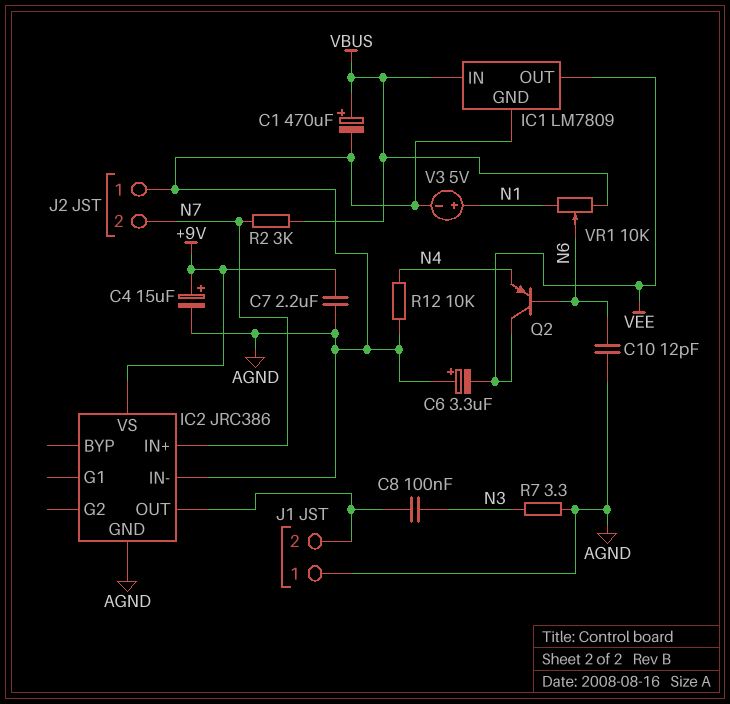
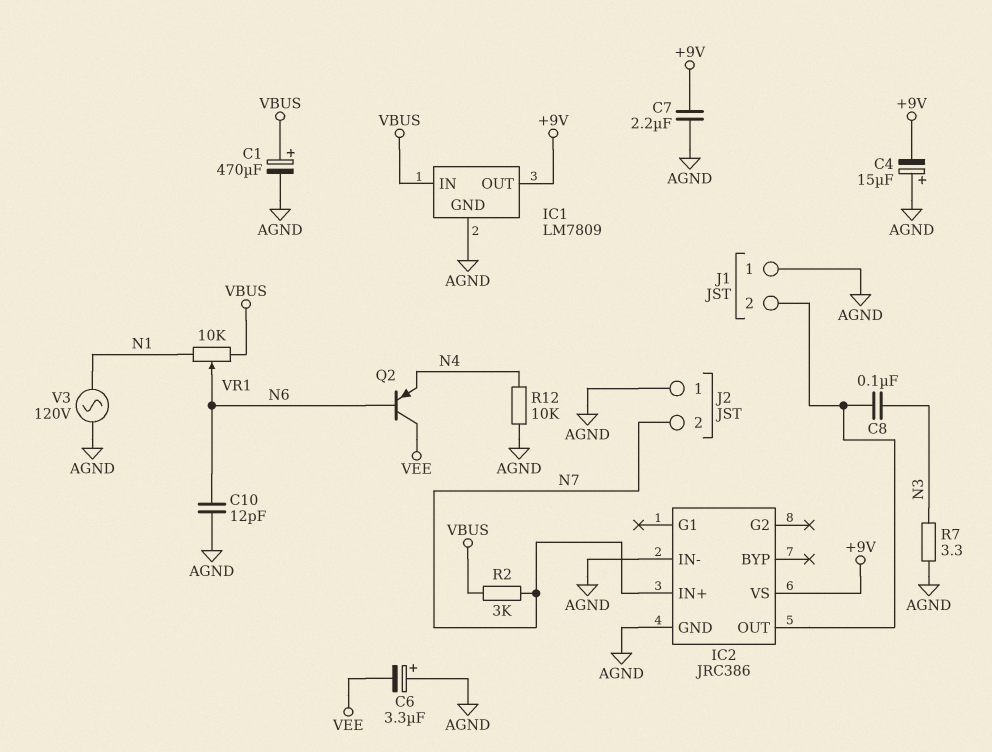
C4: 15uF (plus +9V, minus AGND) -> 15uF (plus AGND, minus +9V)
IC1 pin OUT: VEE -> +9V
V3: 5V (plus N1, minus AGND) -> AC 120V (AGND, N1)

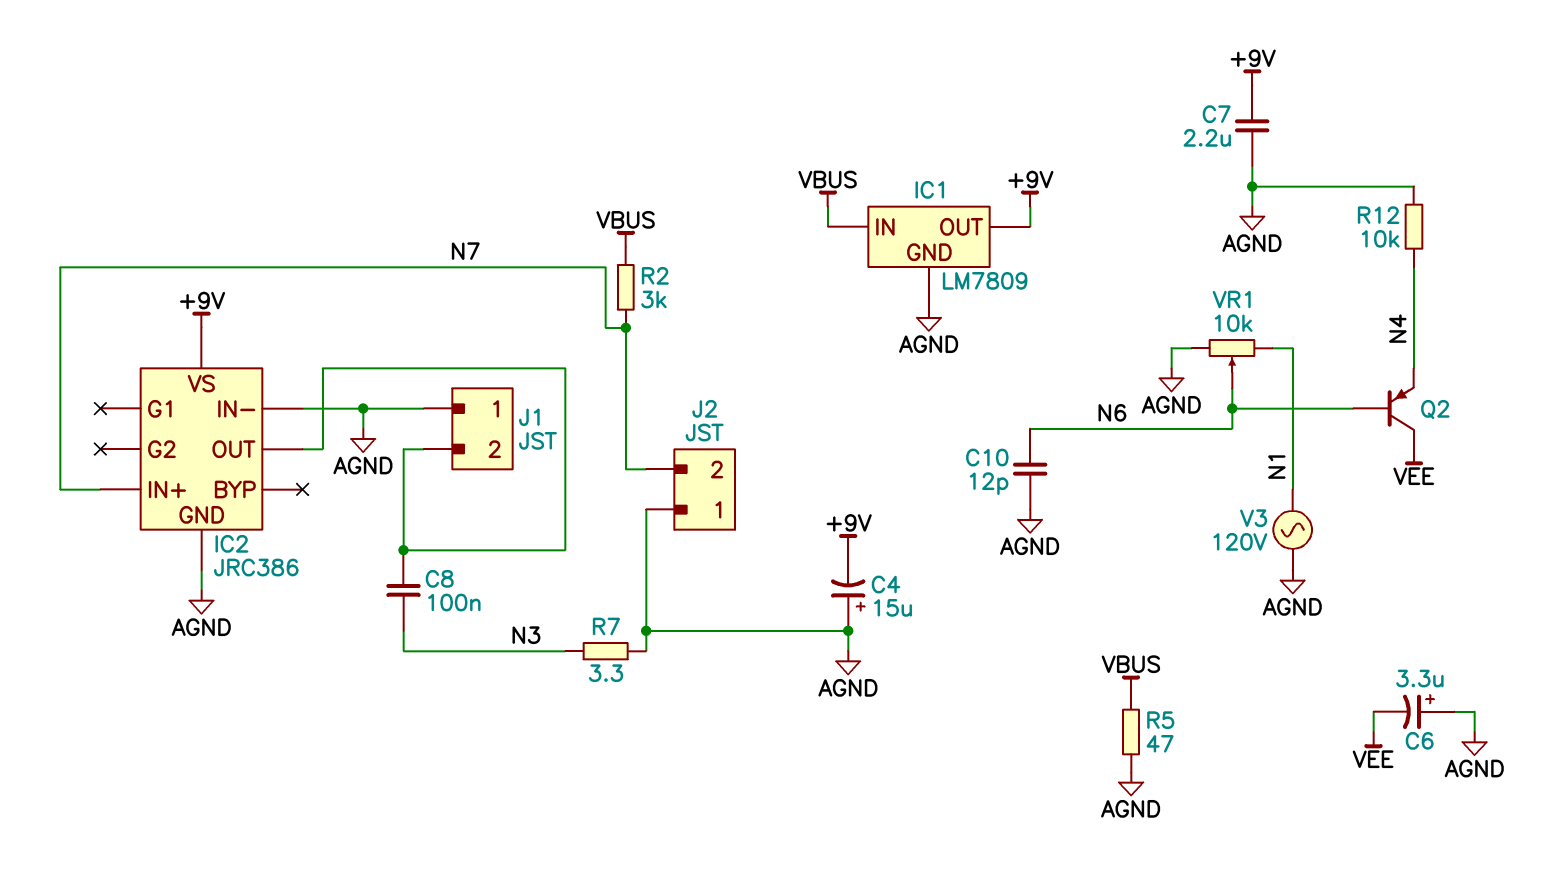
C1: 470uF (plus VBUS, minus AGND) -> none
R5: none -> 47 (AGND, VBUS)
VR1: 10k (N1, VBUS, wiper N6) -> 10k (AGND, N1, wiper N6)

